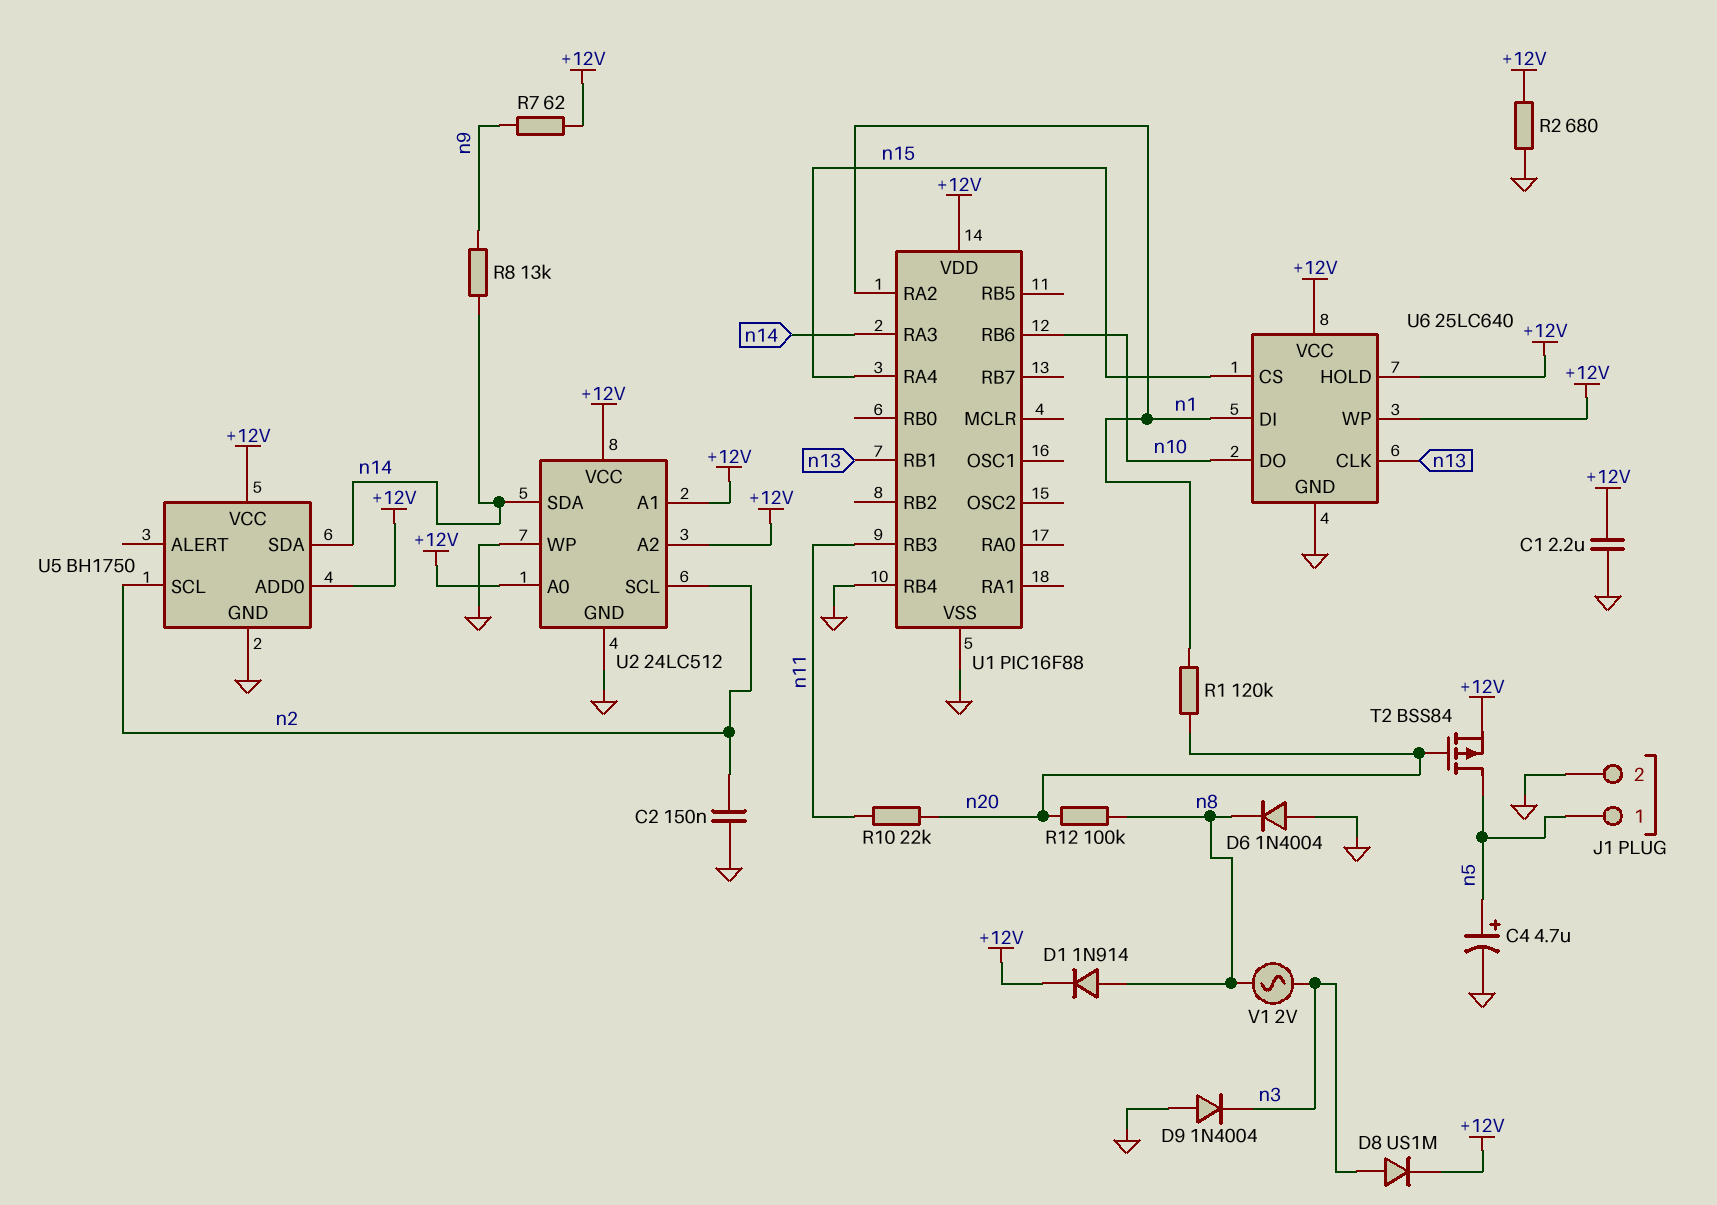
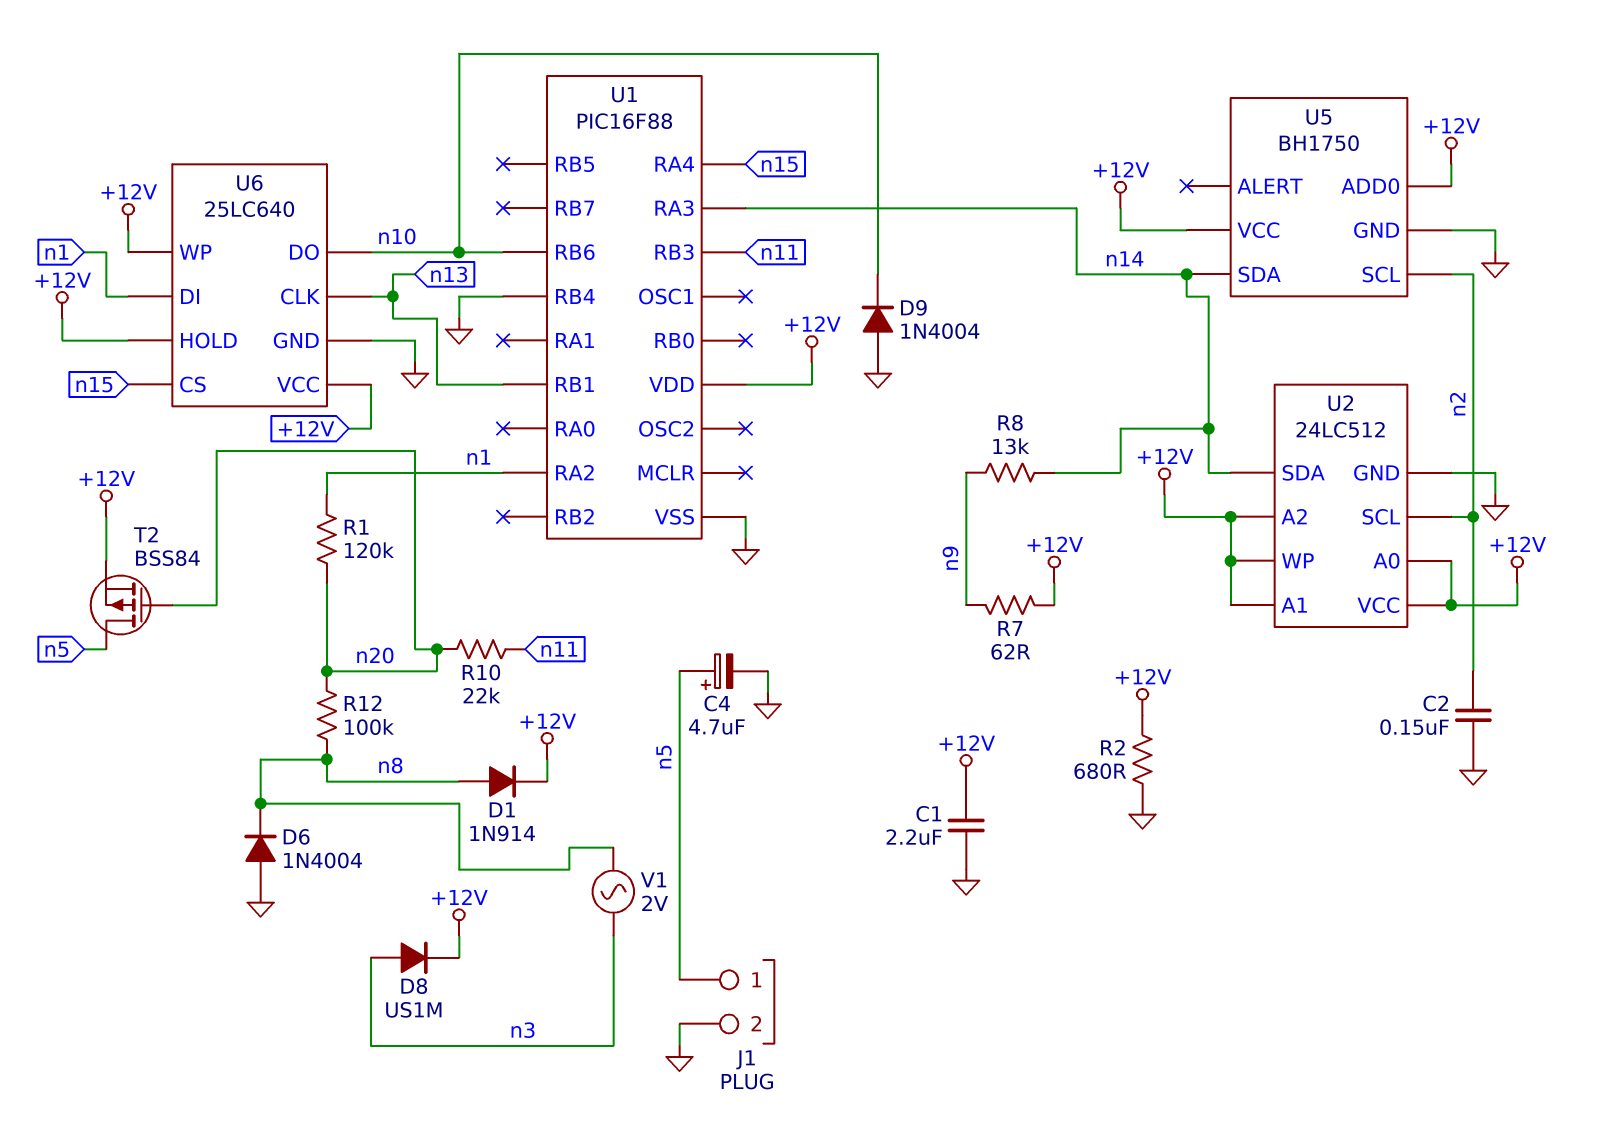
D9: diode 1N4004 (A GND, K n3) -> diode 1N4004 (A GND, K n10)
U2 pin WP: GND -> +12V

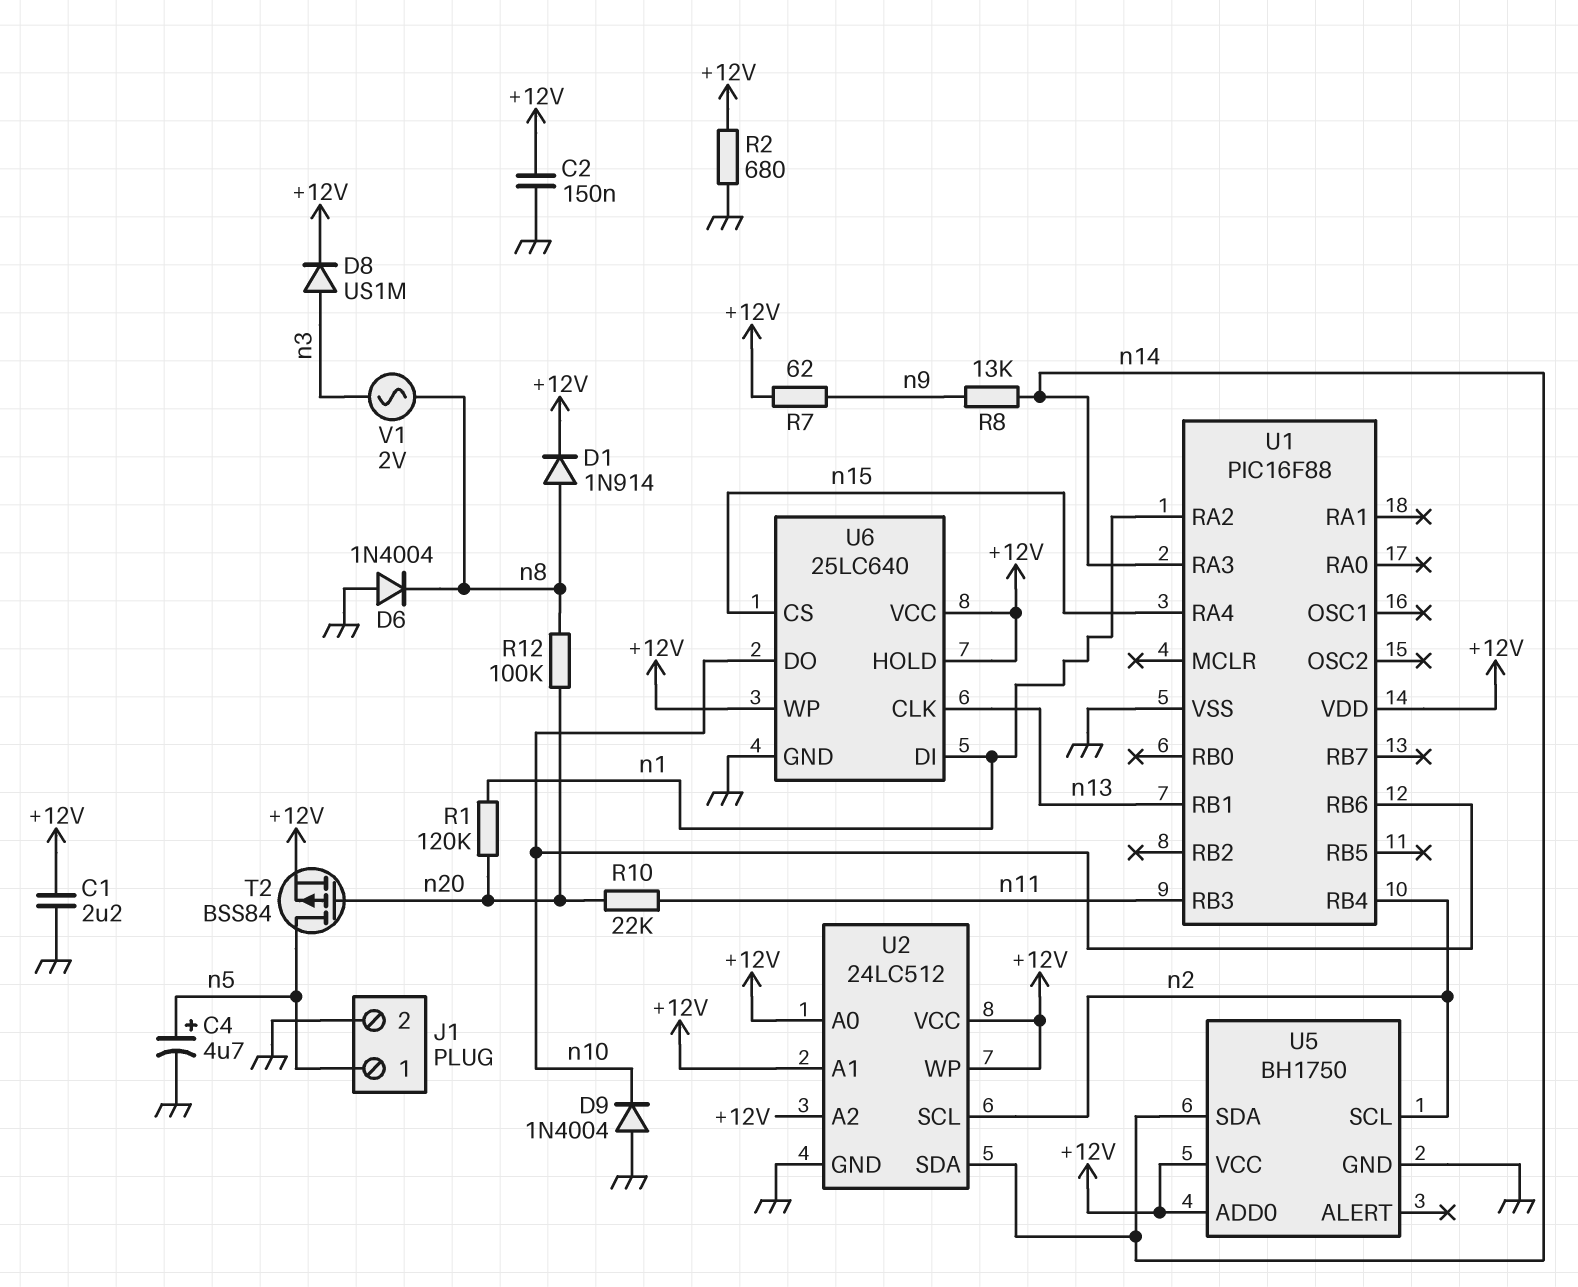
C2: 150nF (GND, n2) -> 150nF (+12V, GND)
U1 pin RB4: GND -> n2

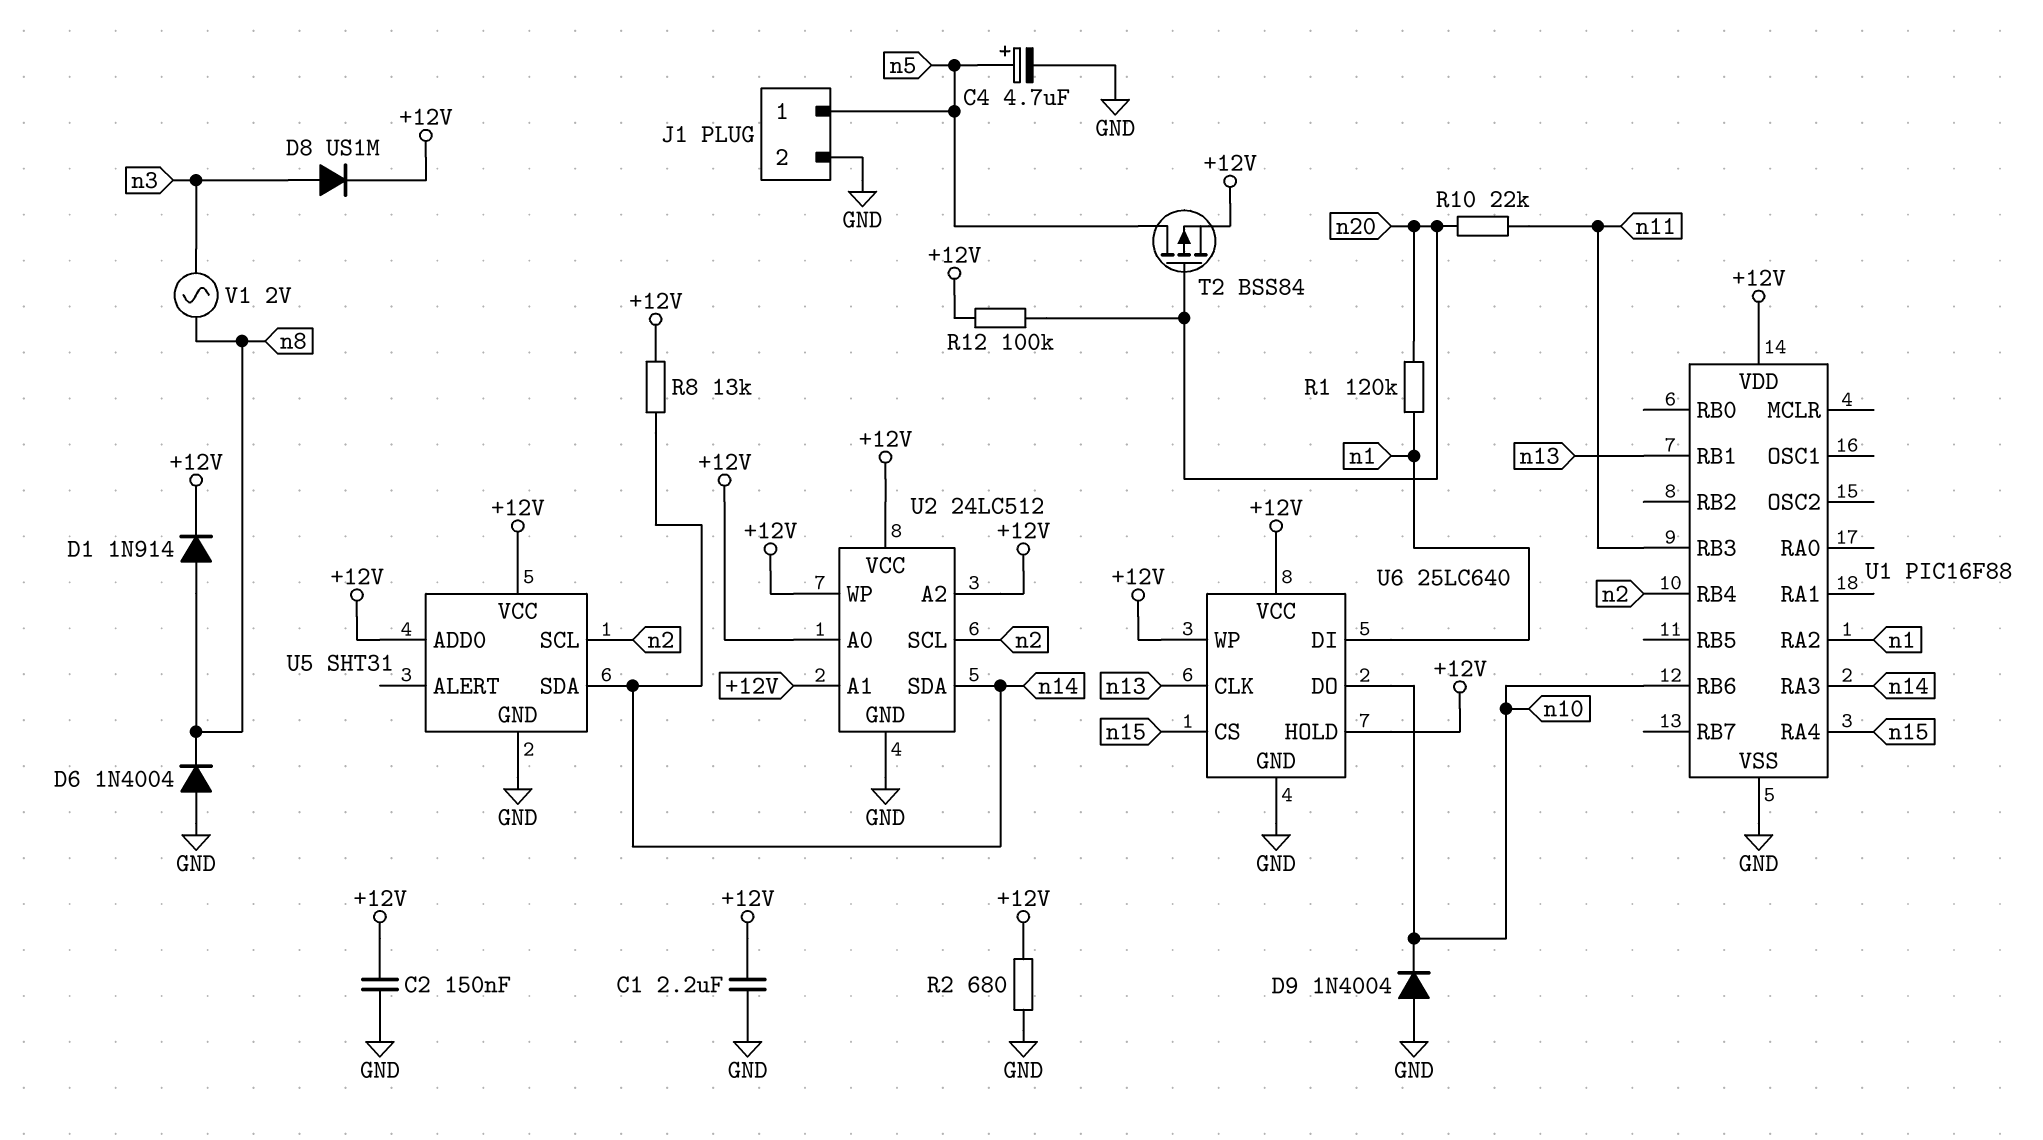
R7: 62 (+12V, n9) -> none
R8: 13k (n9, n14) -> 13k (+12V, n14)
R12: 100k (n8, n20) -> 100k (+12V, n20)
U5: BH1750 -> SHT31

